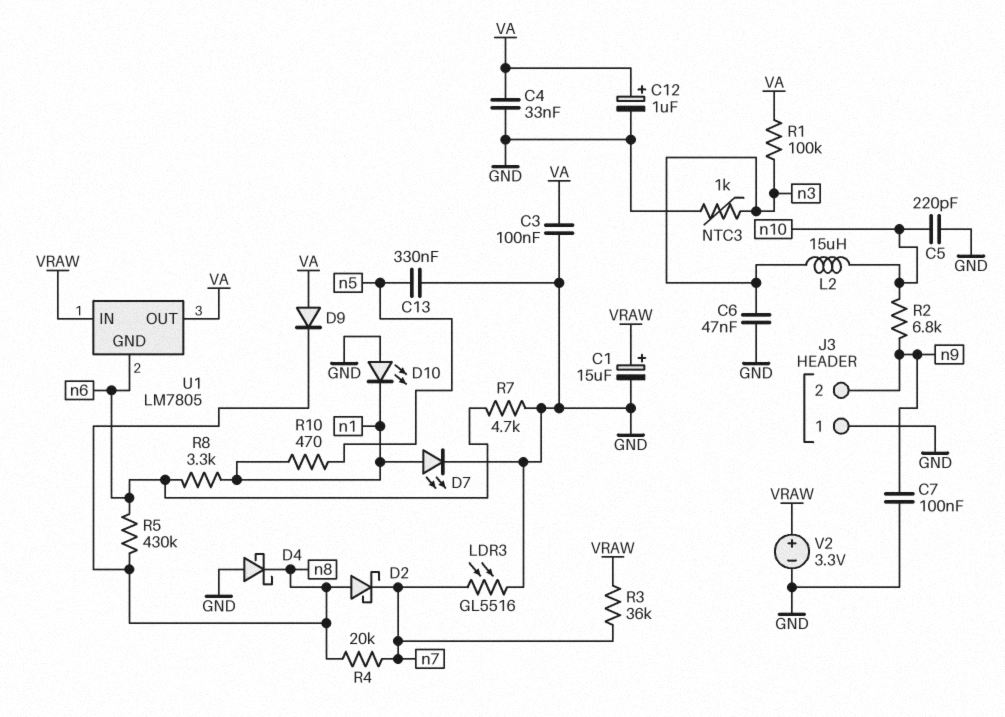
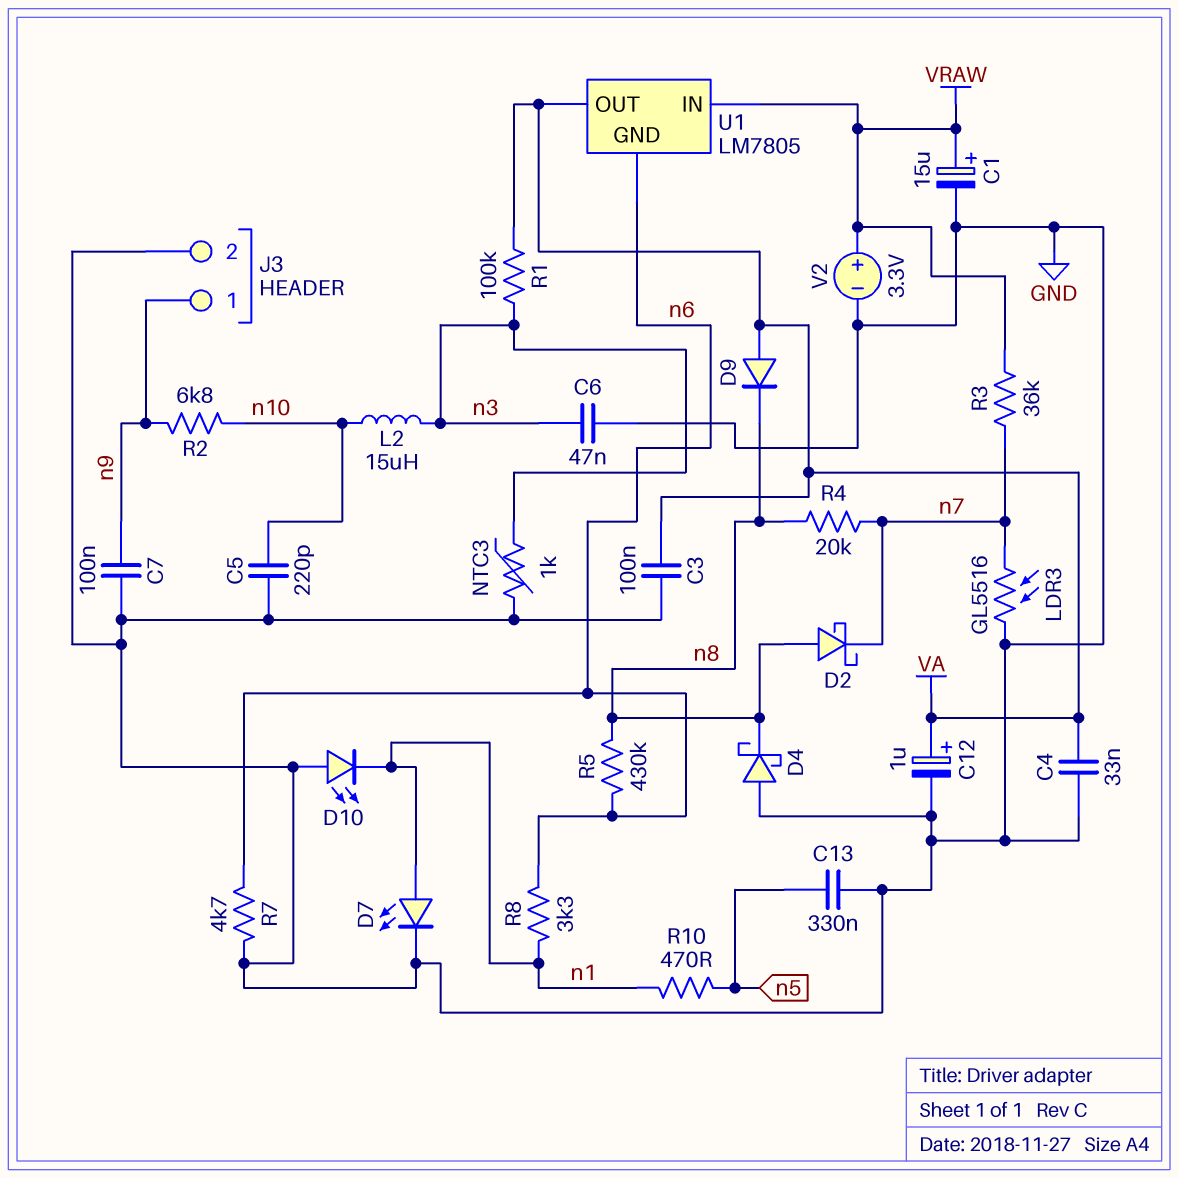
J3 pin 1: GND -> n9
J3 pin 2: n9 -> GND

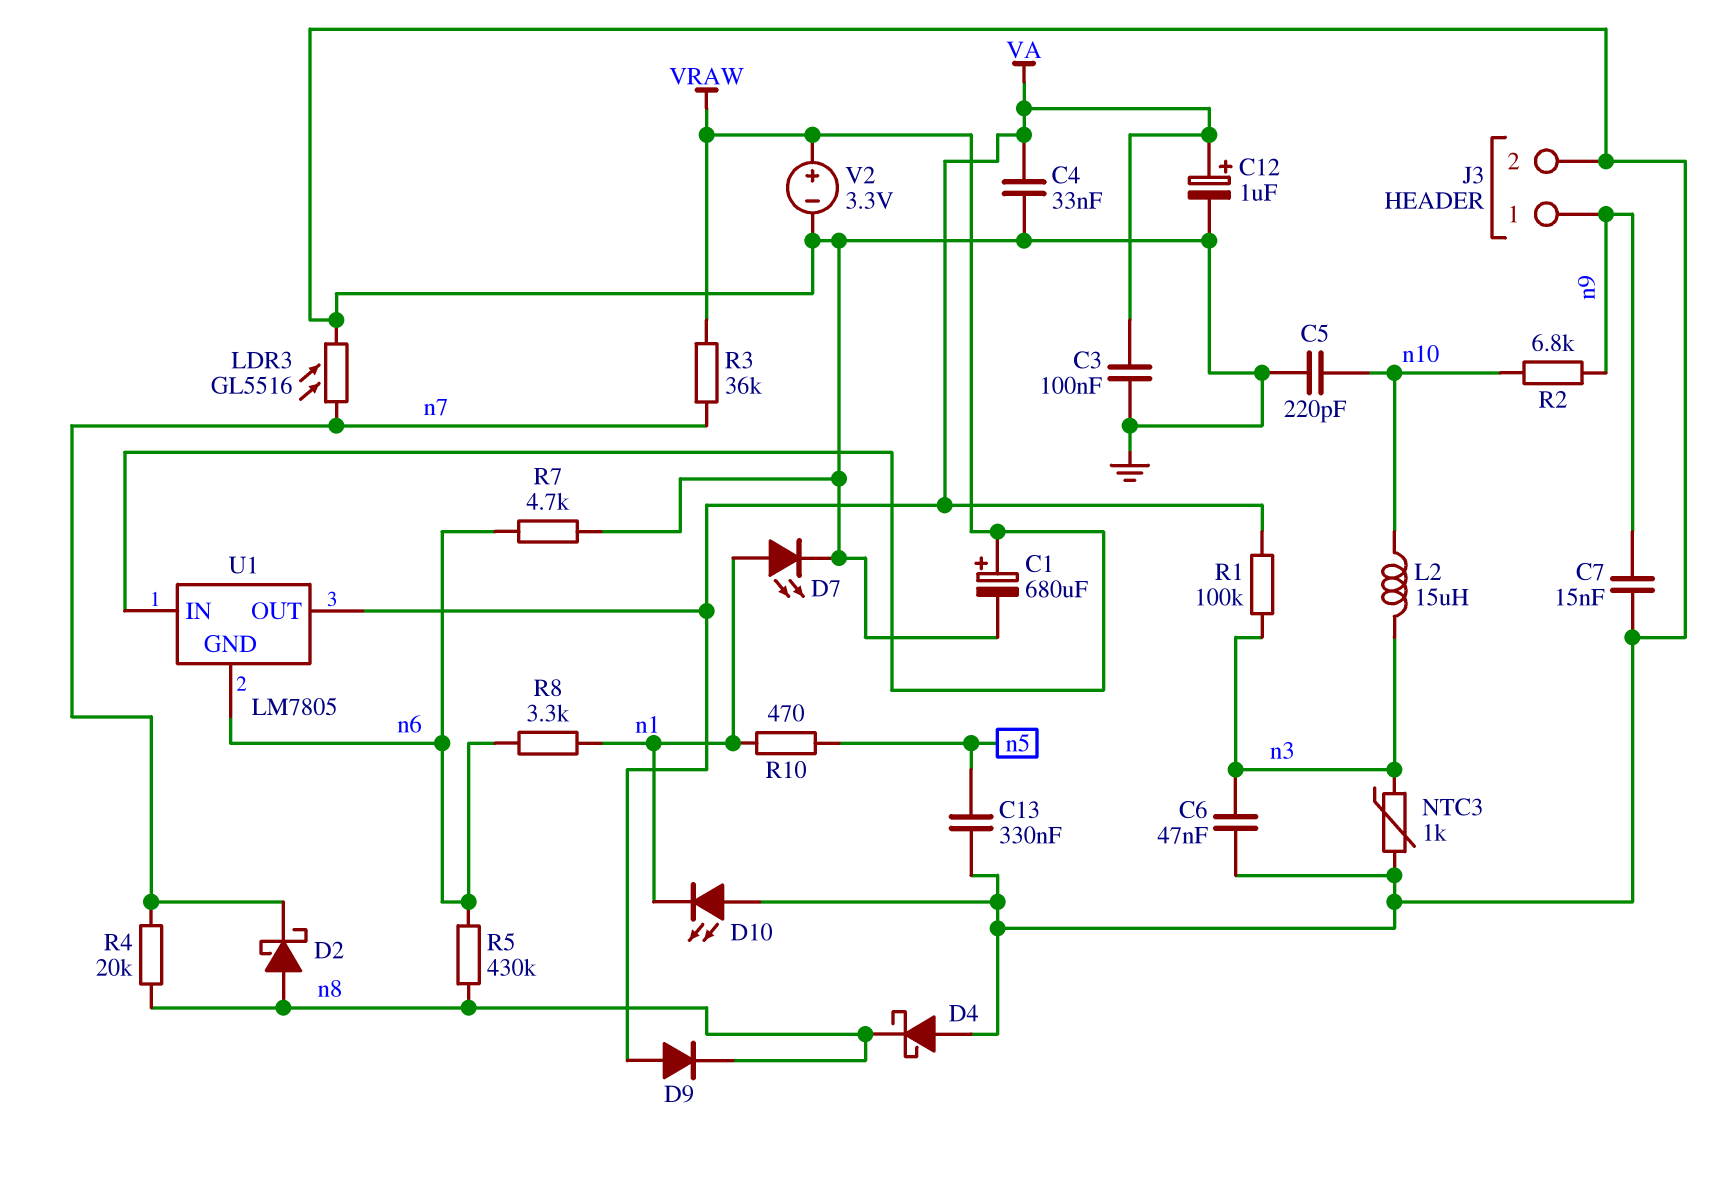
C1: 15uF (plus VRAW, minus GND) -> 680uF (plus VRAW, minus GND)
C7: 100nF (GND, n9) -> 15nF (GND, n9)

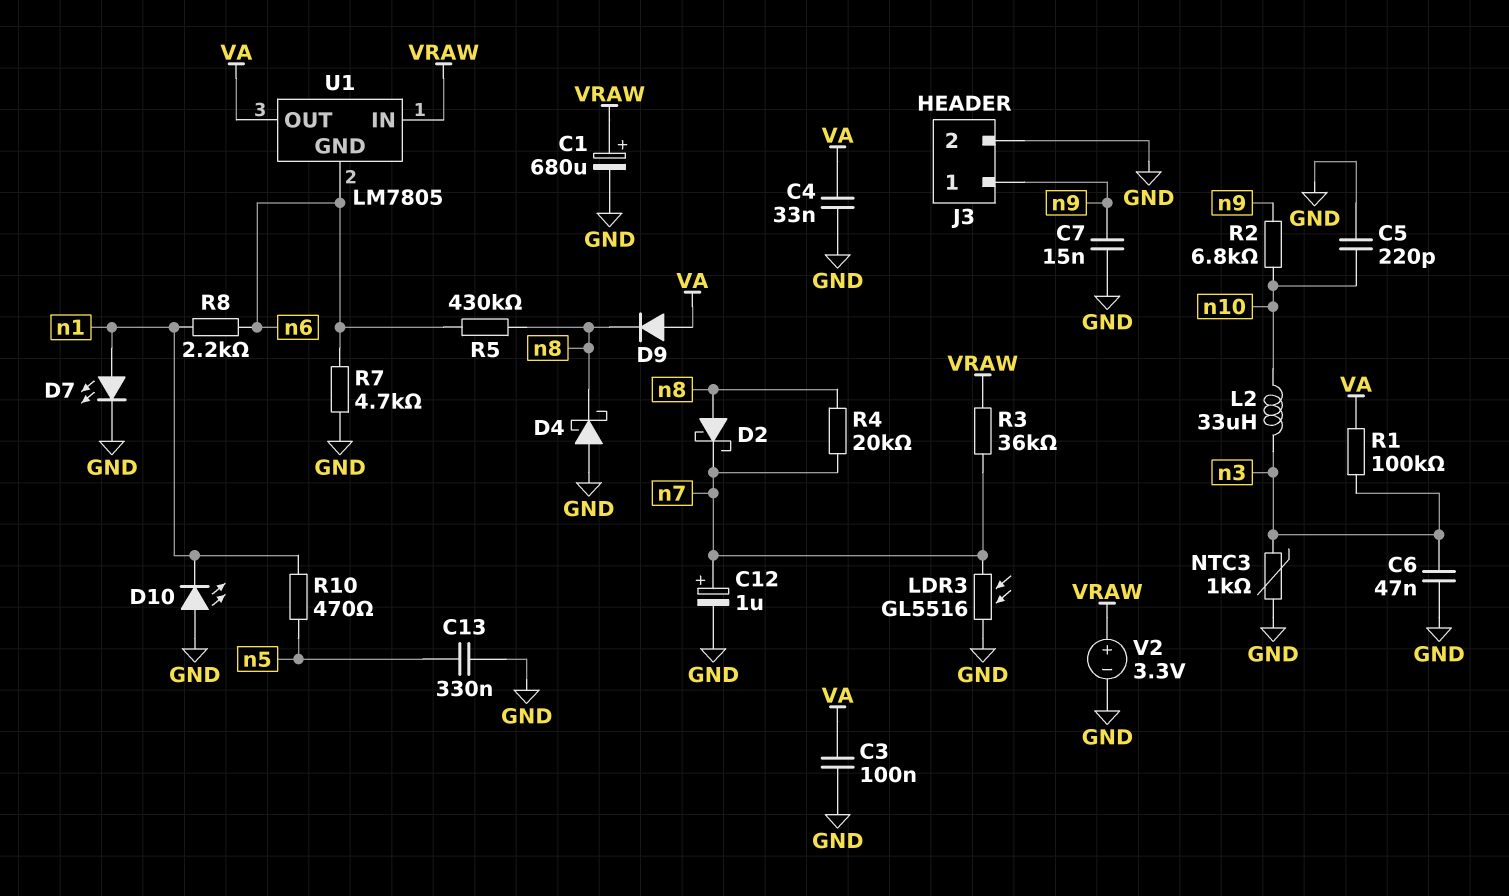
C12: 1uF (plus VA, minus GND) -> 1uF (plus n7, minus GND)
L2: 15uH (n3, n10) -> 33uH (n3, n10)
R8: 3.3k (n1, n6) -> 2.2k (n1, n6)

